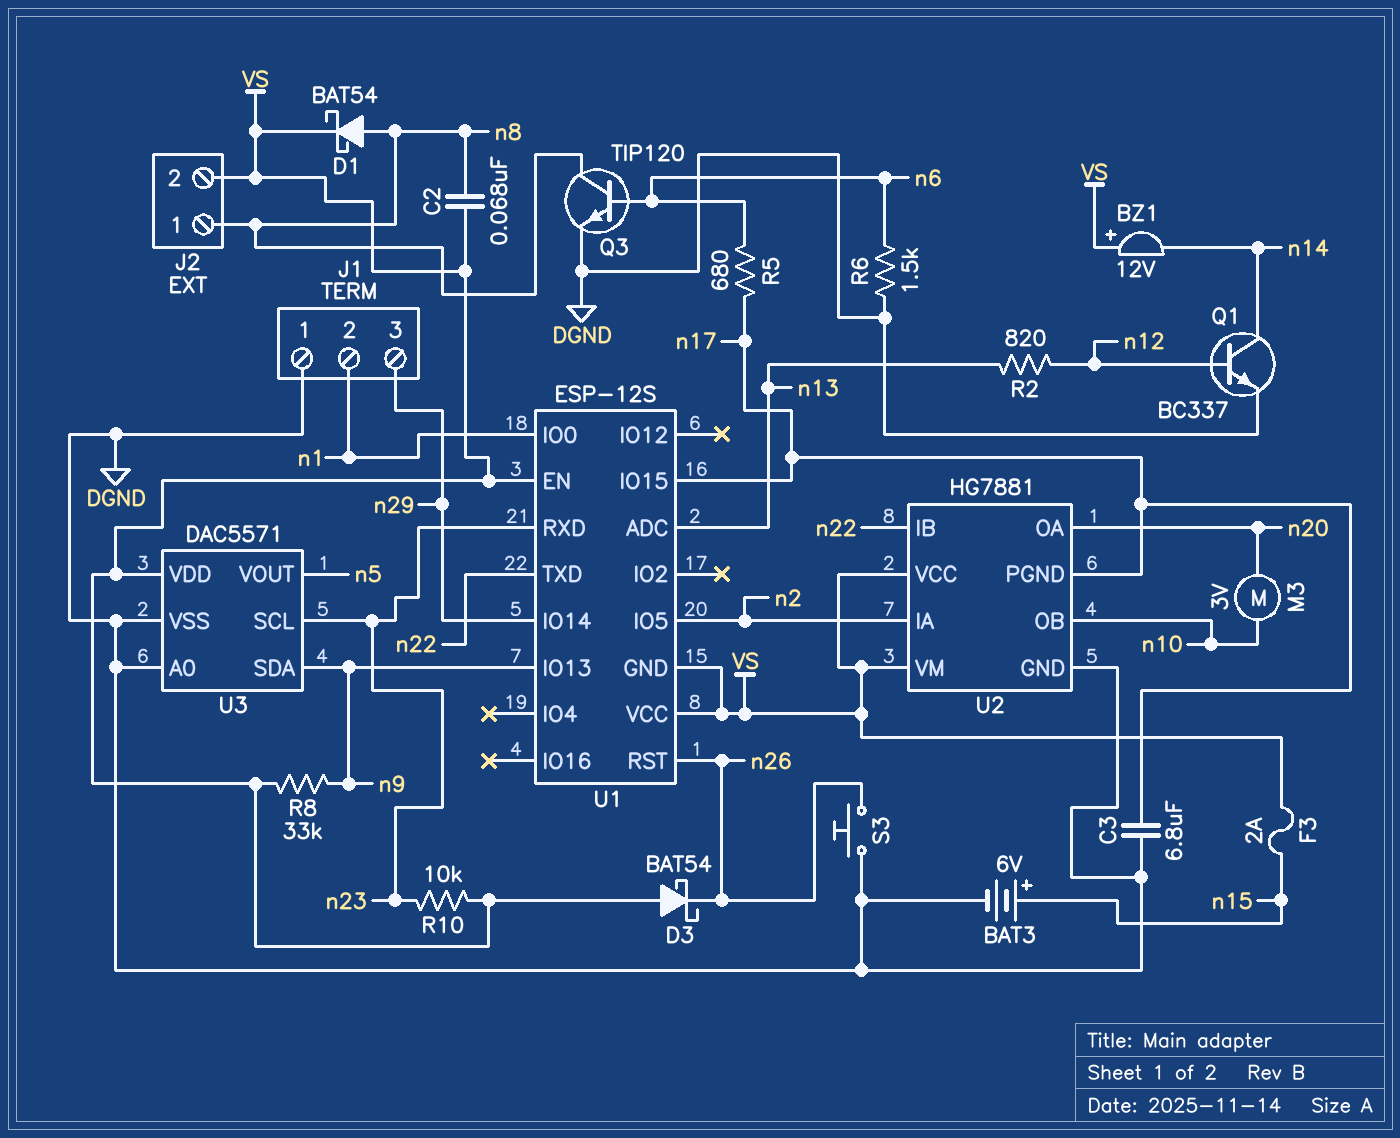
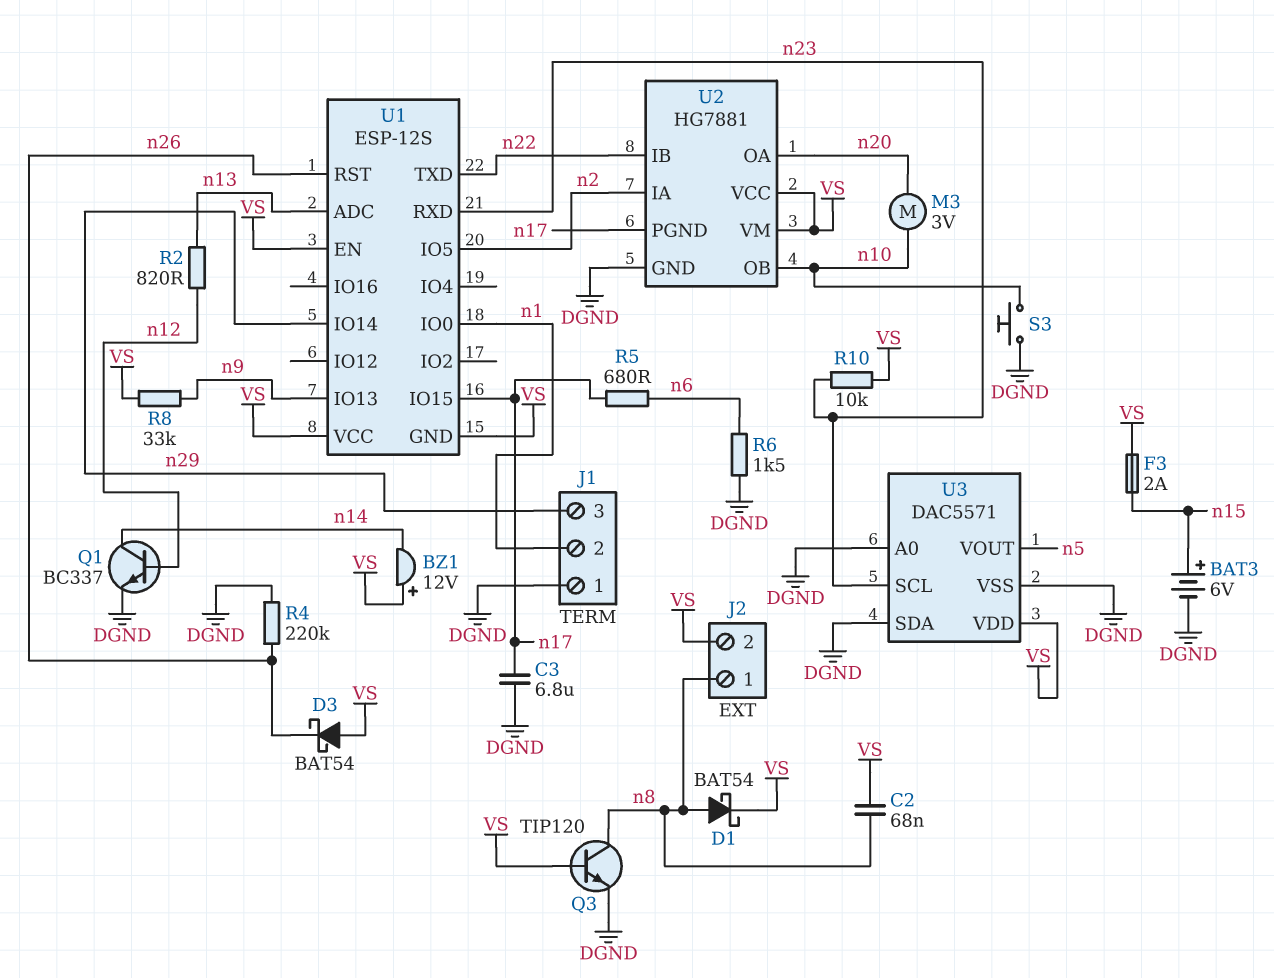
Q3: NPN TIP120 (B n6, C n8, E DGND) -> NPN TIP120 (B VS, C n8, E DGND)
R4: none -> 220k (DGND, n26)
S3: button (DGND, n26) -> button (DGND, n10)
U3 pin SDA: n9 -> DGND

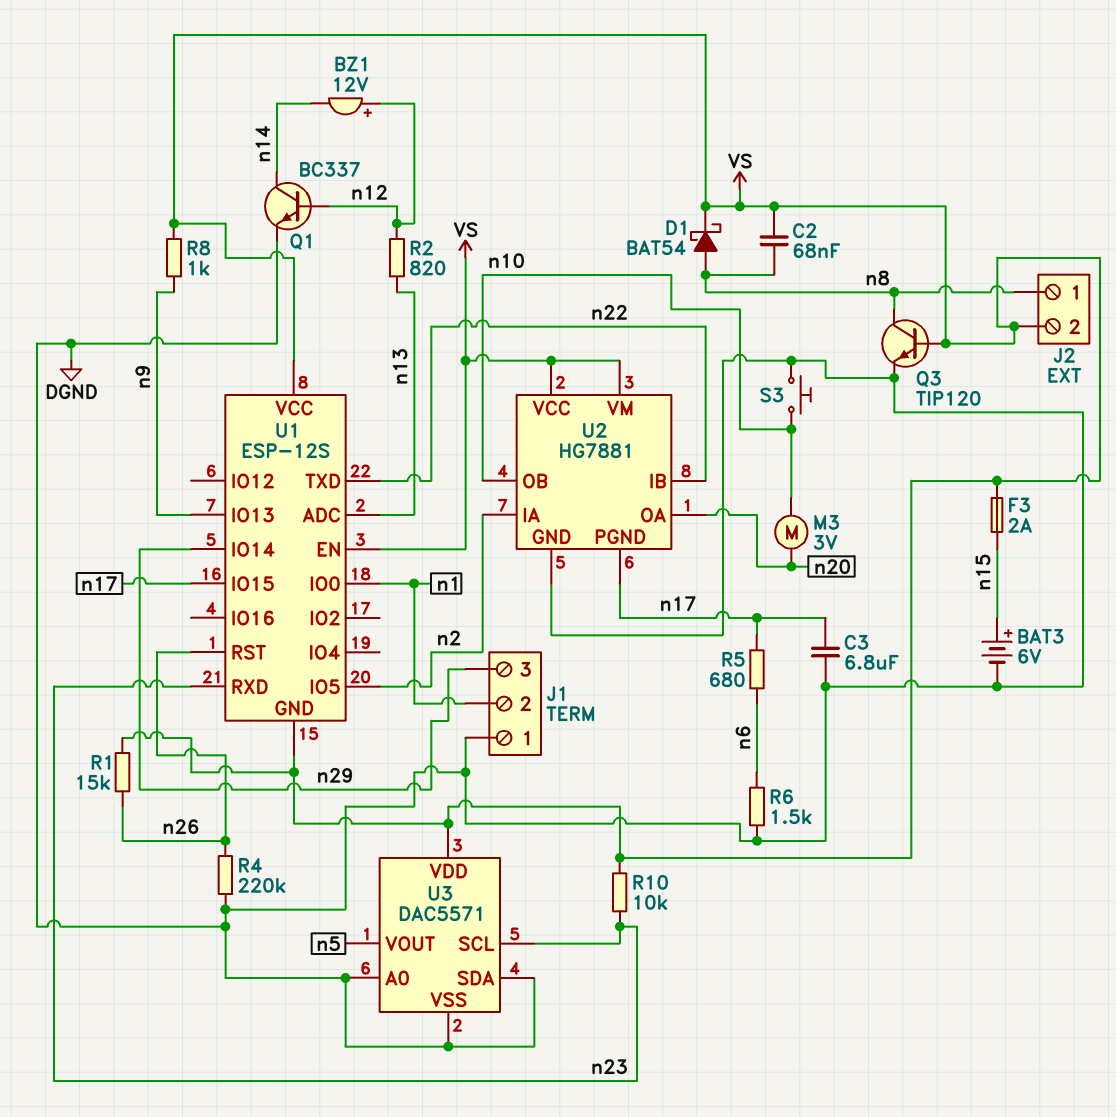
BZ1: buzzer 12V (plus VS, minus n14) -> buzzer 12V (plus n12, minus n14)
D3: schottky BAT54 (A VS, K n26) -> none
R1: none -> 15k (VS, n26)
R8: 33k (VS, n9) -> 1k (VS, n9)

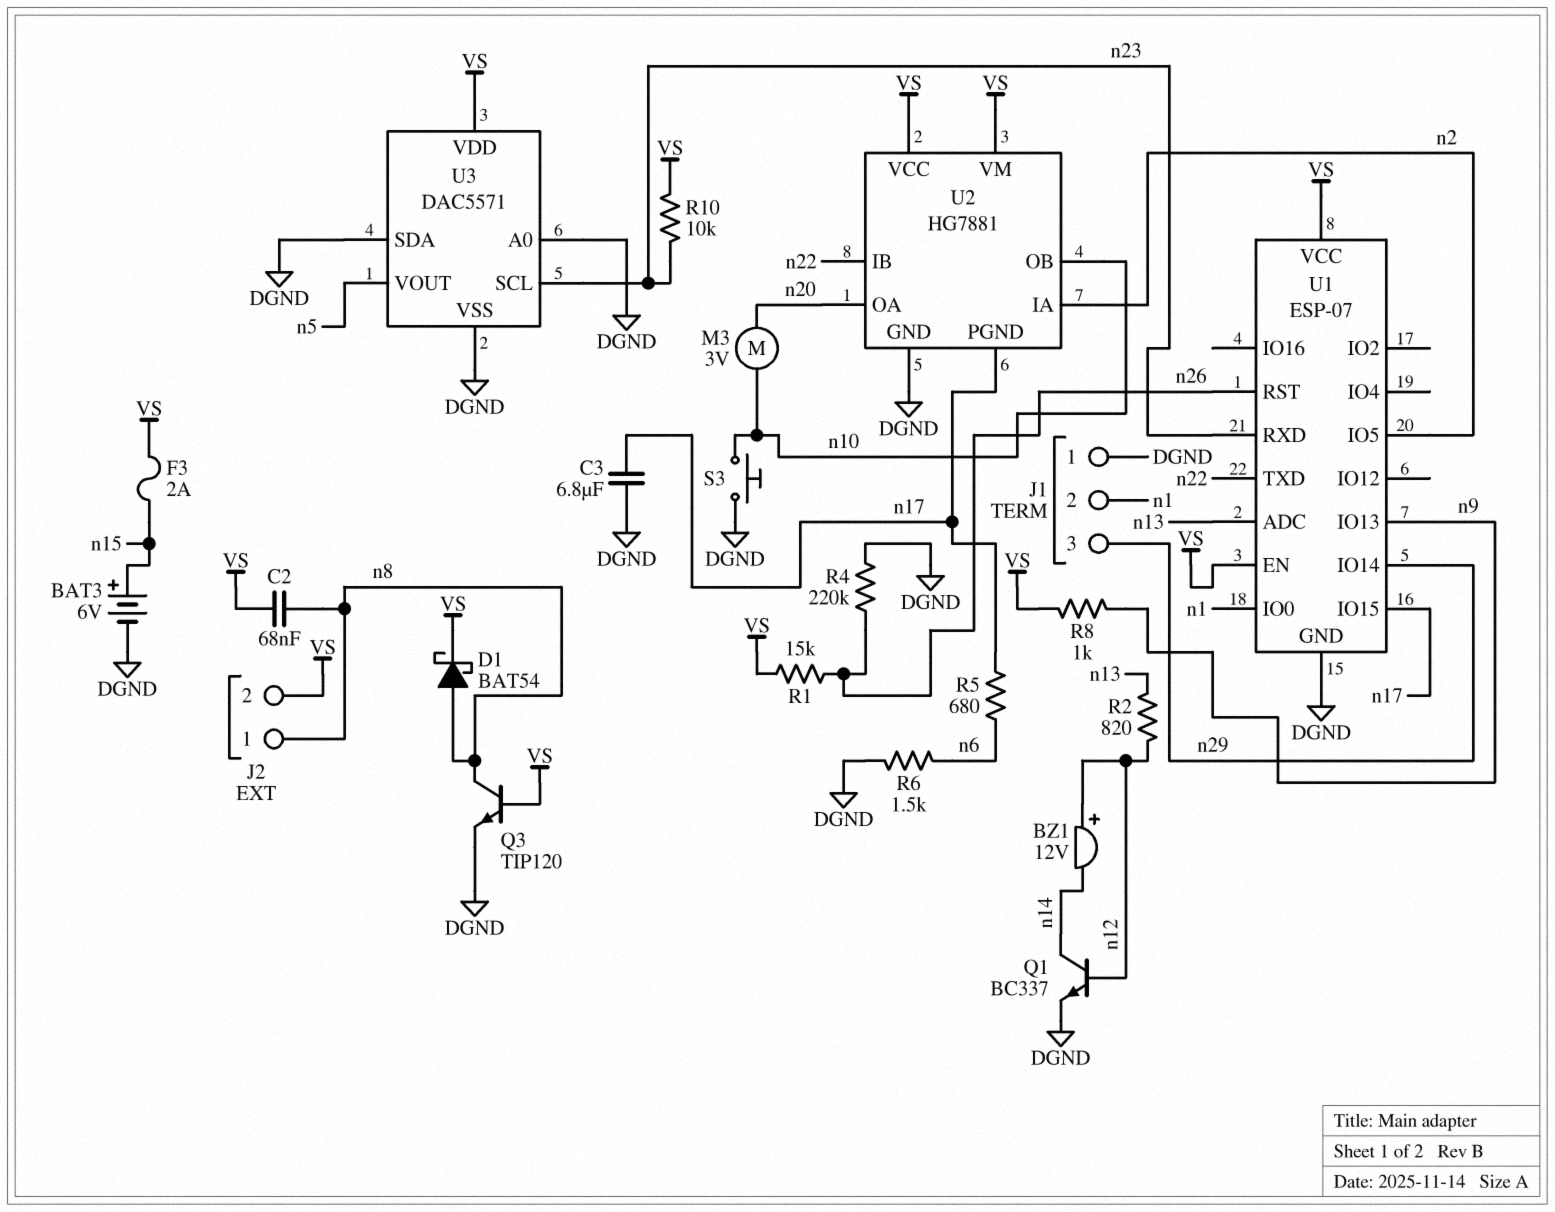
U1: ESP-12S -> ESP-07
U1 pin GND: VS -> DGND

